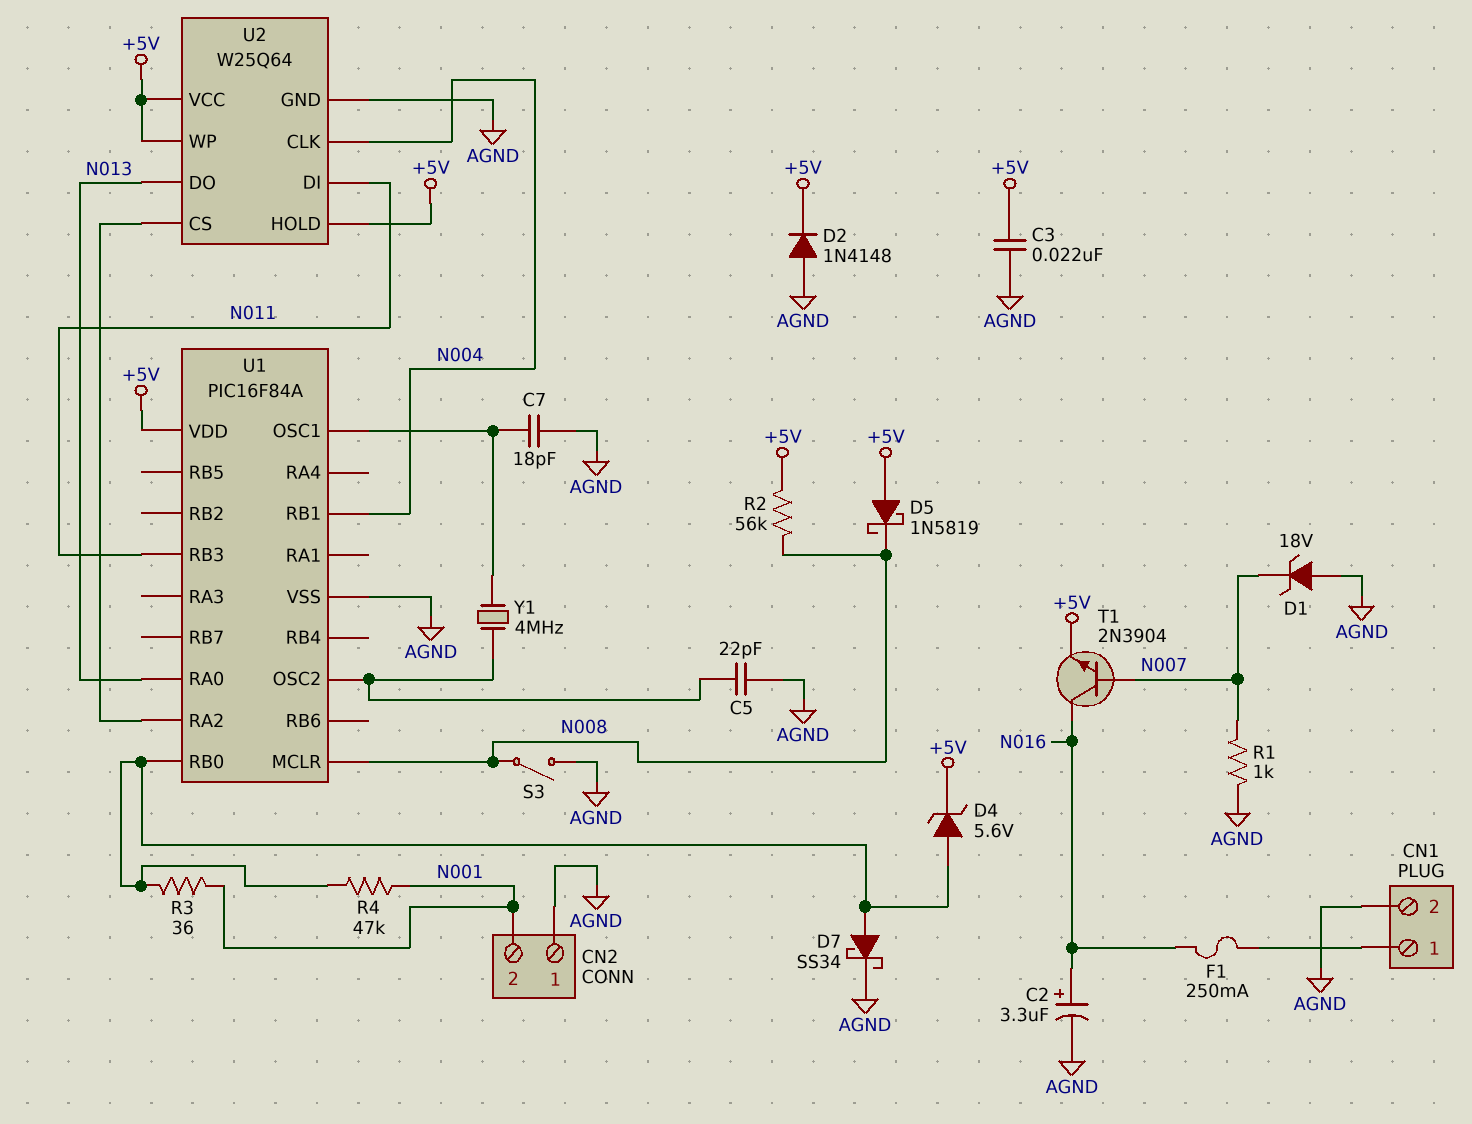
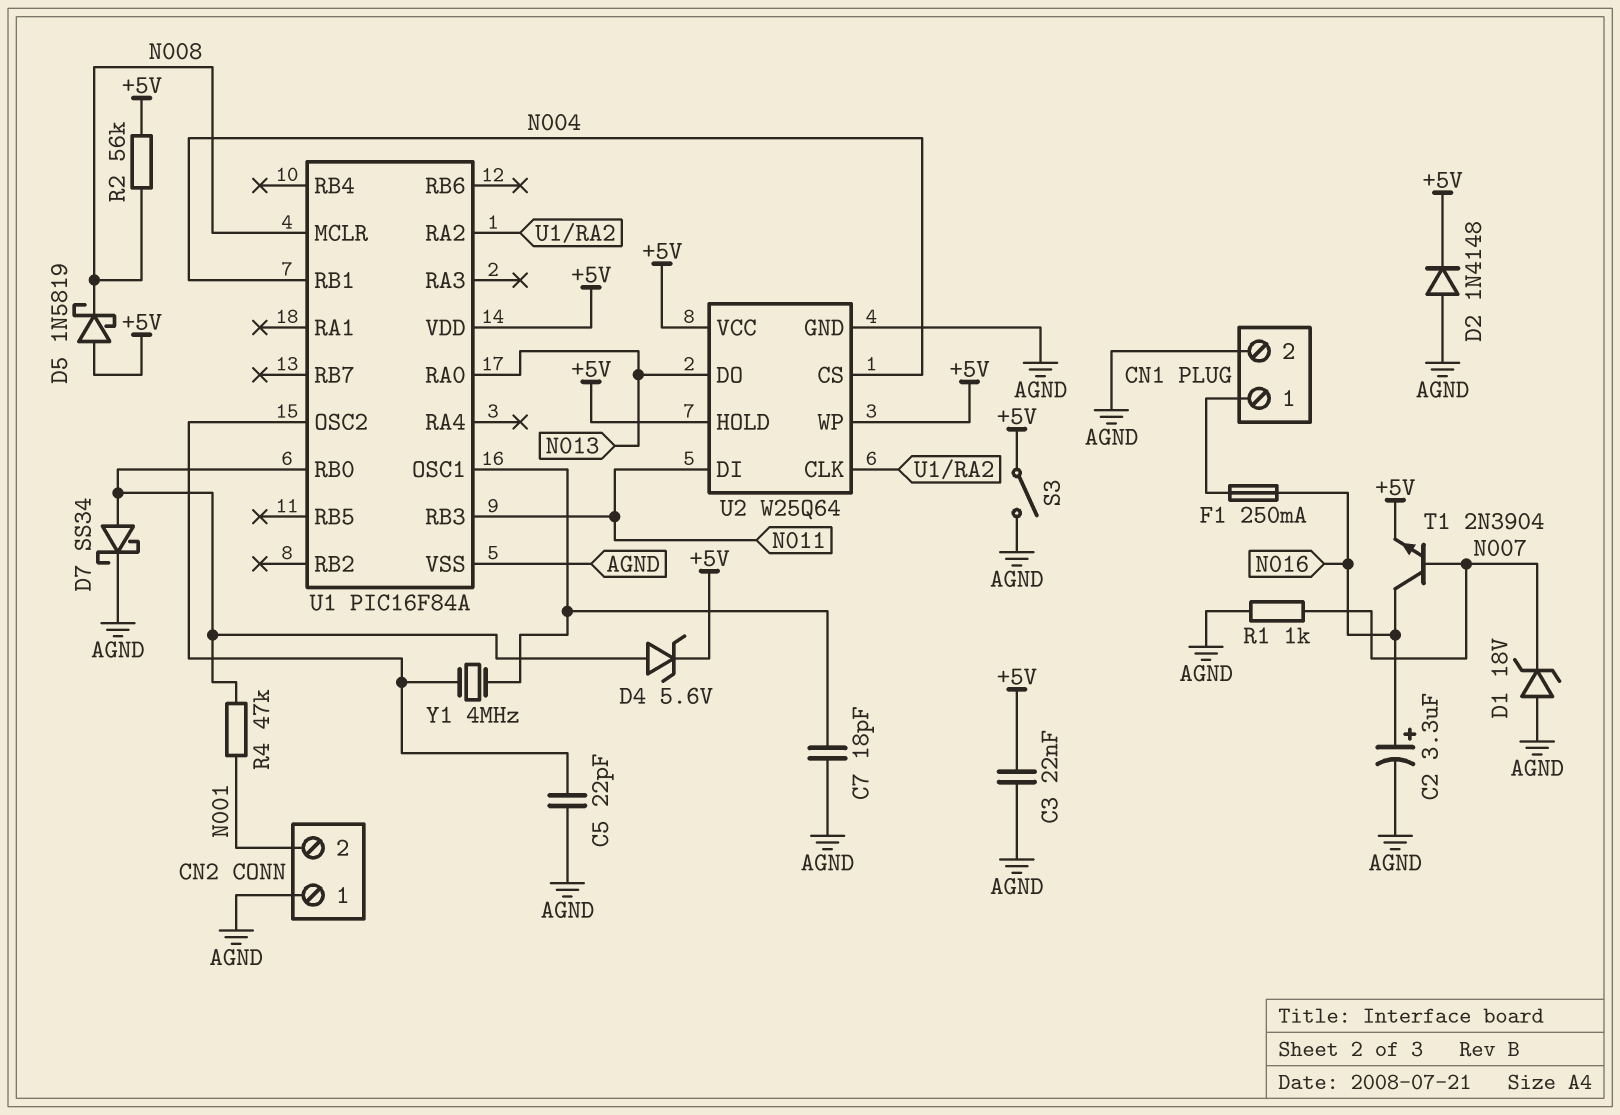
R3: 36 (N001, U1/RB0) -> none
S3: switch (AGND, N008) -> switch (+5V, AGND)
U2 pin CLK: N004 -> U1/RA2
U2 pin CS: U1/RA2 -> N004

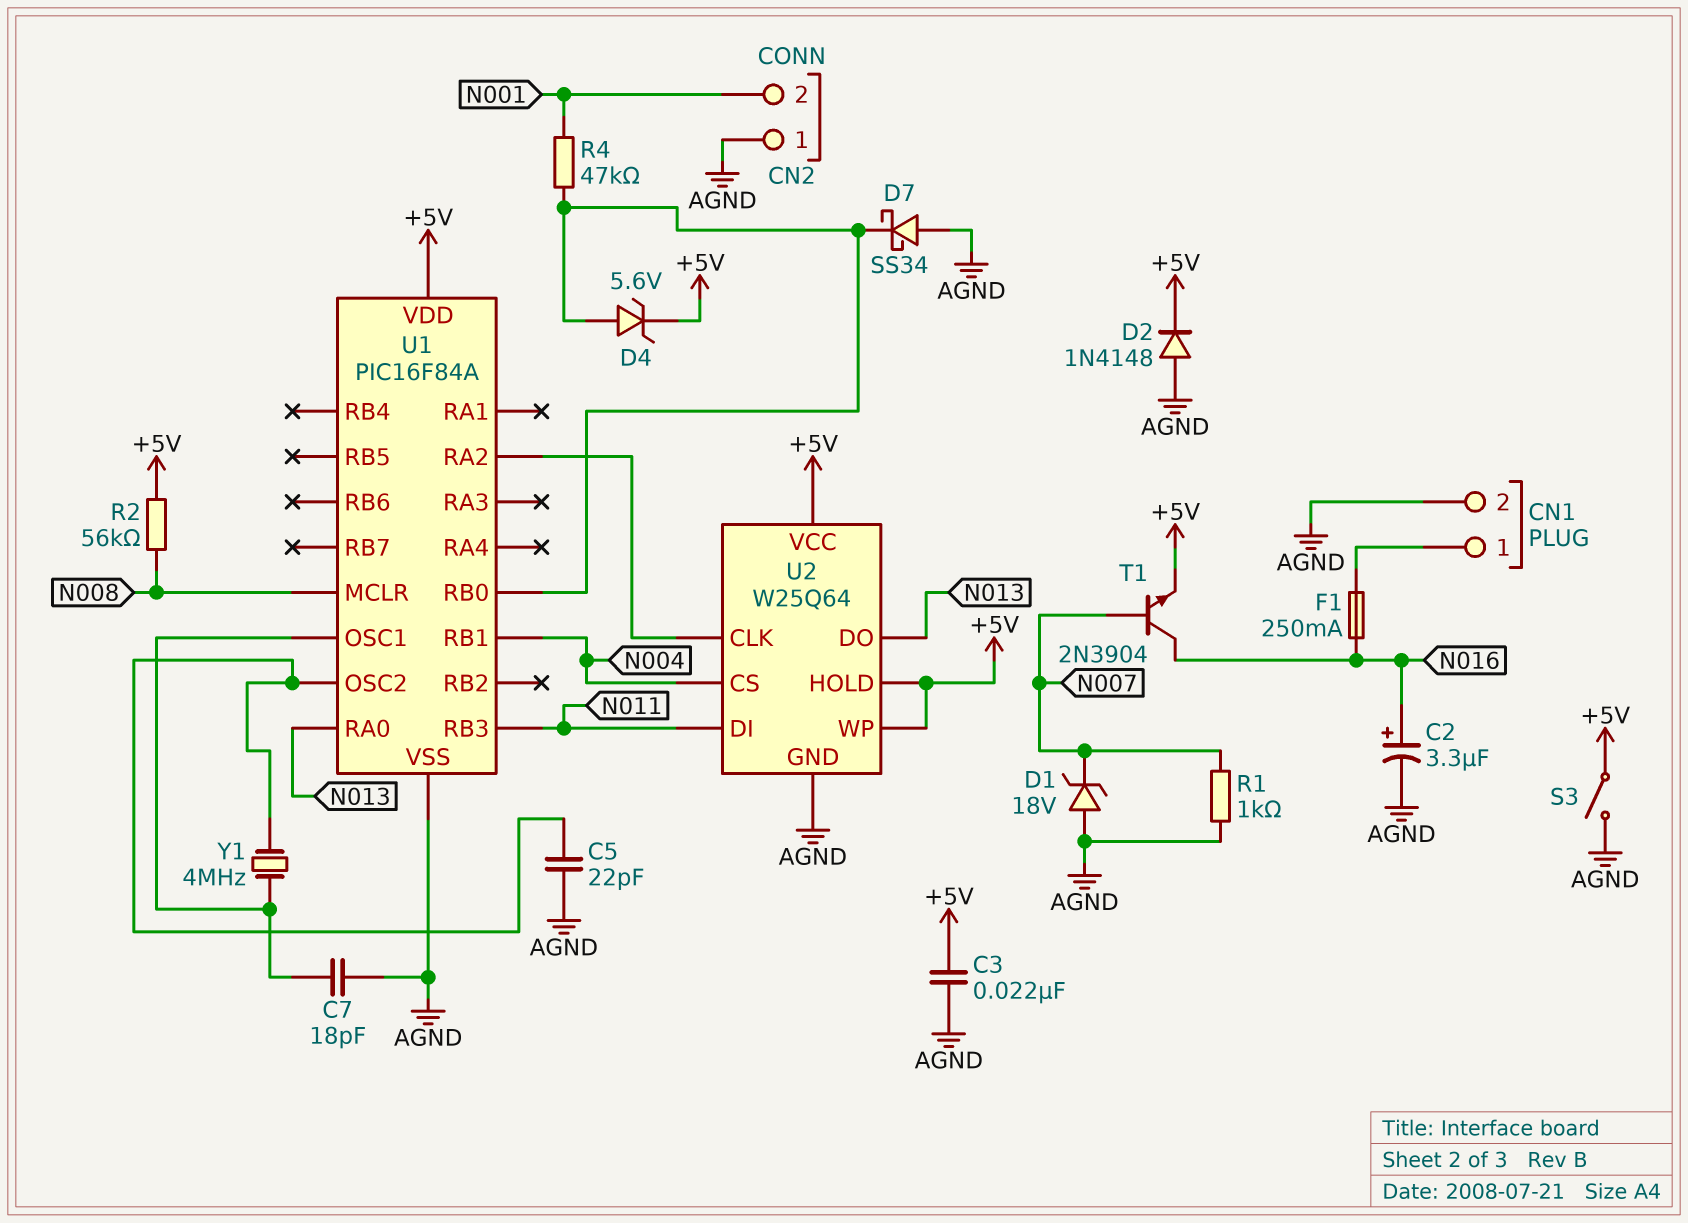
D5: schottky 1N5819 (A +5V, K N008) -> none
D7: schottky SS34 (A U1/RB0, K AGND) -> schottky SS34 (A AGND, K U1/RB0)

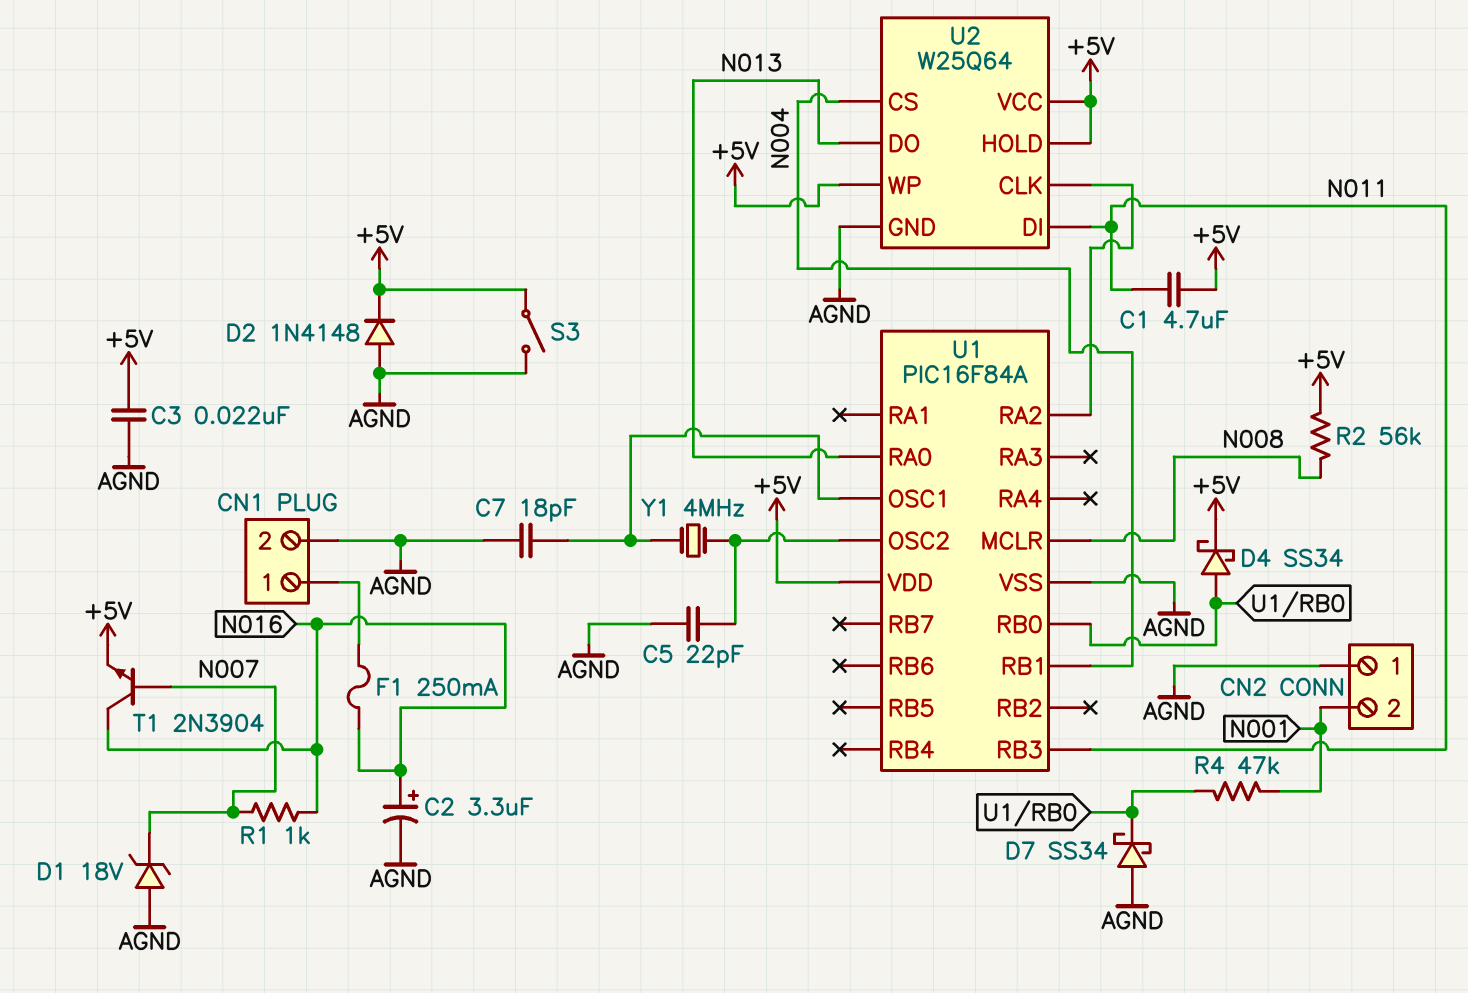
C1: none -> 4.7uF (+5V, N011)
D4: zener 5.6V (A U1/RB0, K +5V) -> schottky SS34 (A U1/RB0, K +5V)
R1: 1k (AGND, N007) -> 1k (N007, N016)

